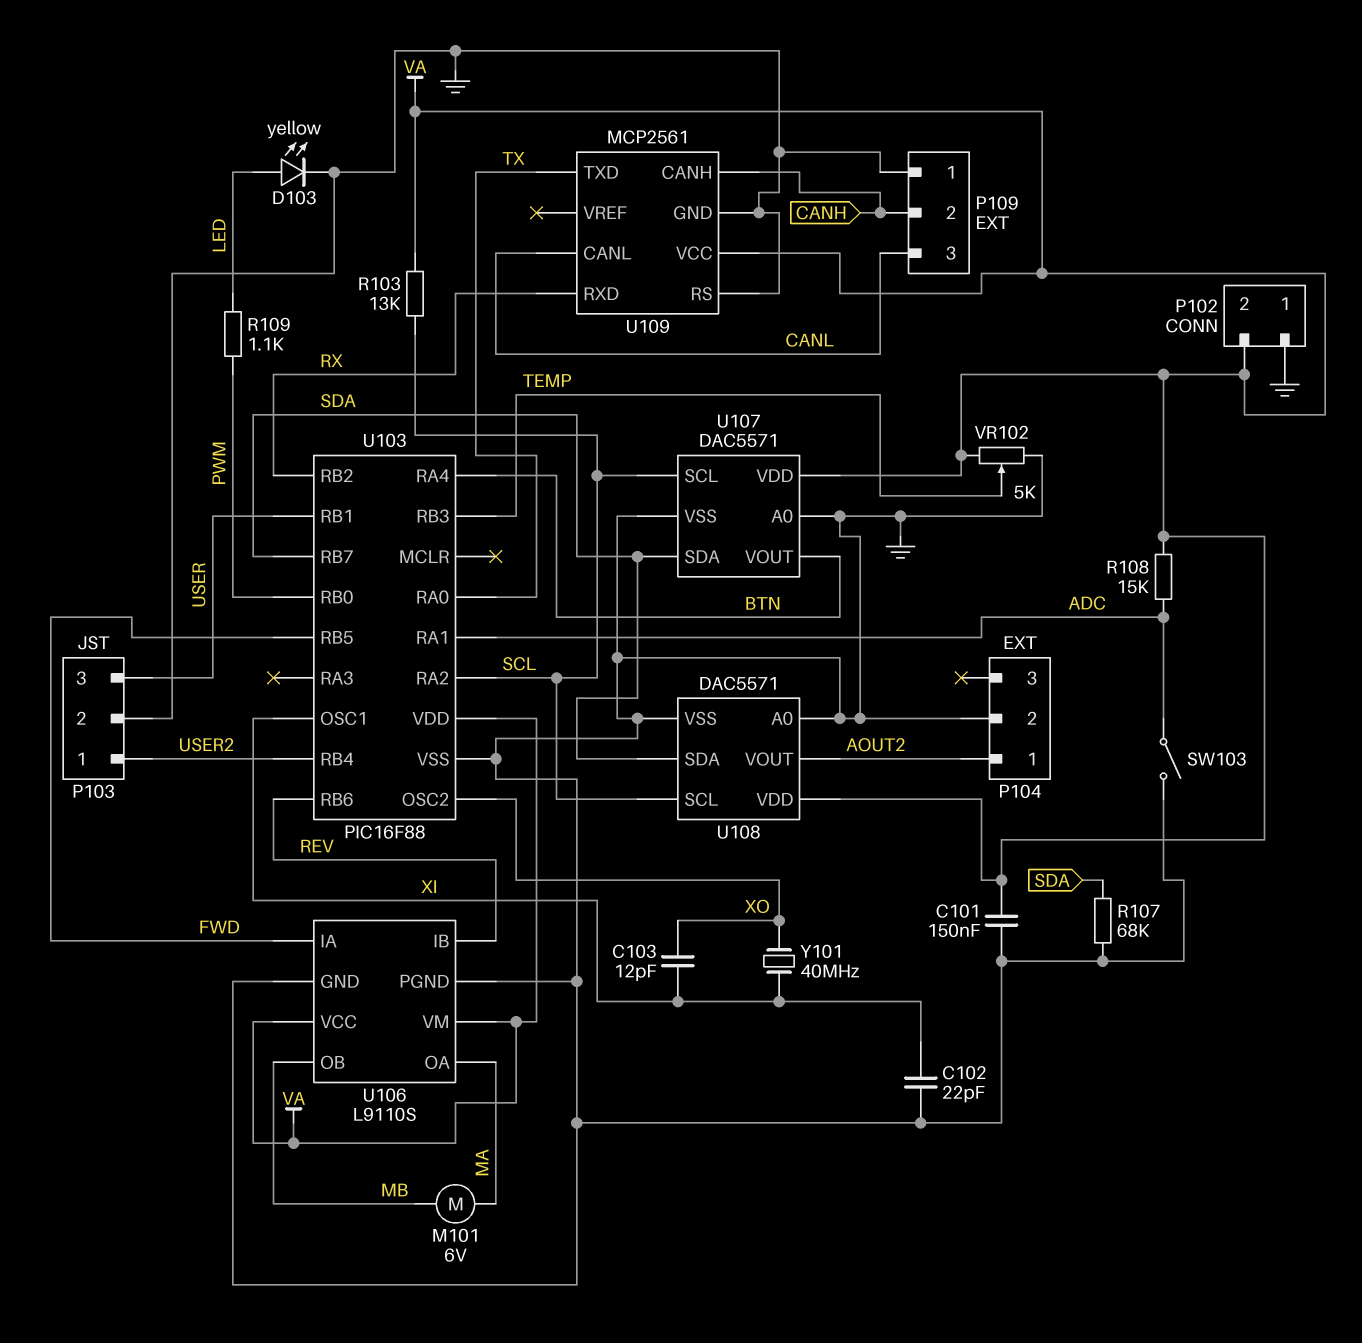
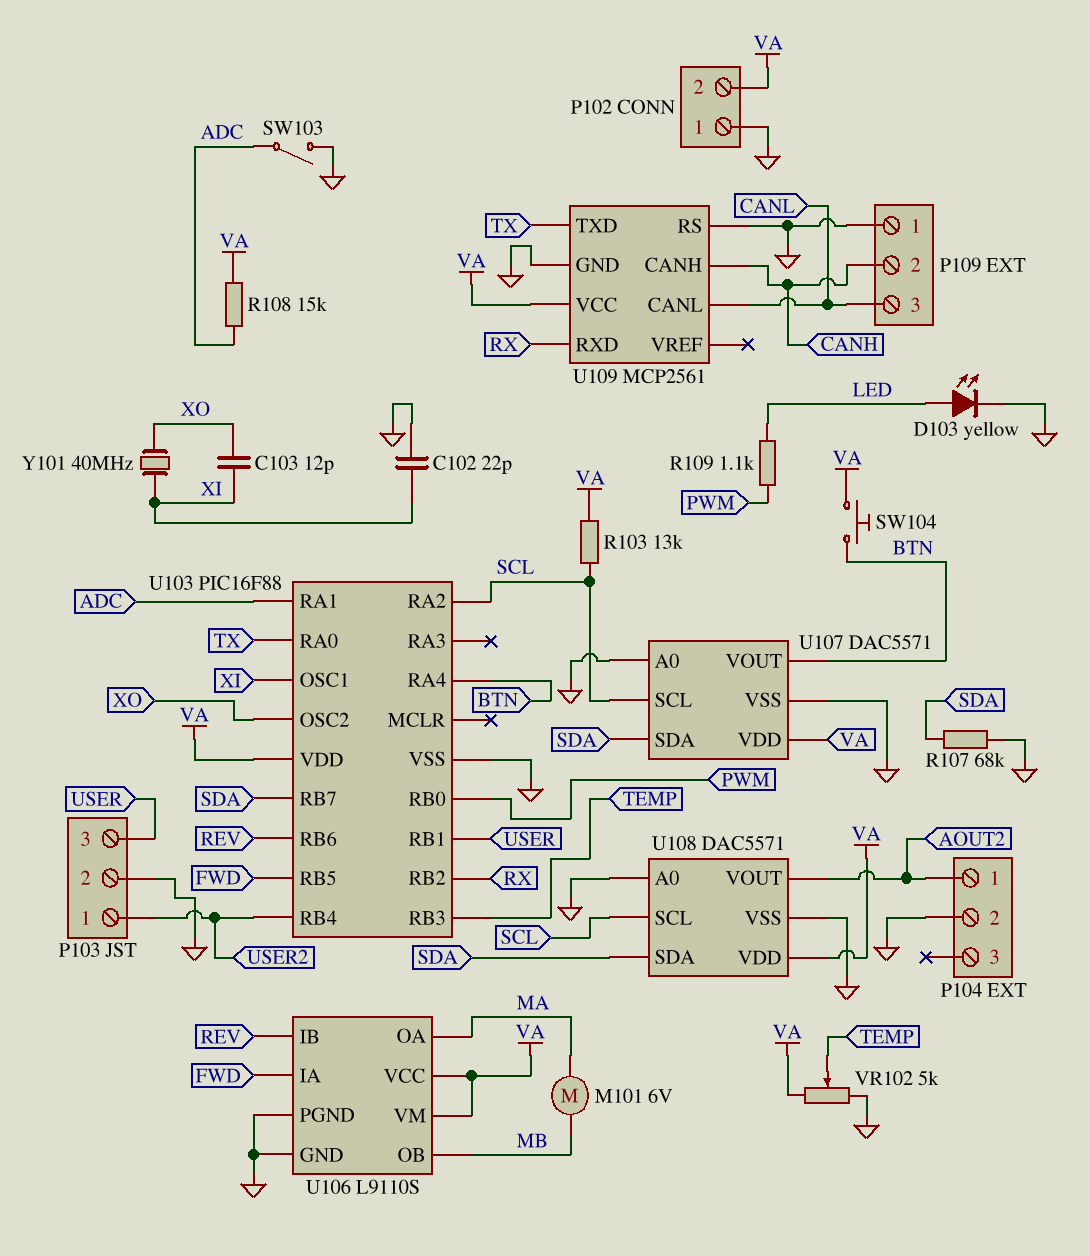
C101: 150nF (GND, VA) -> none
SW104: none -> button (BTN, VA)

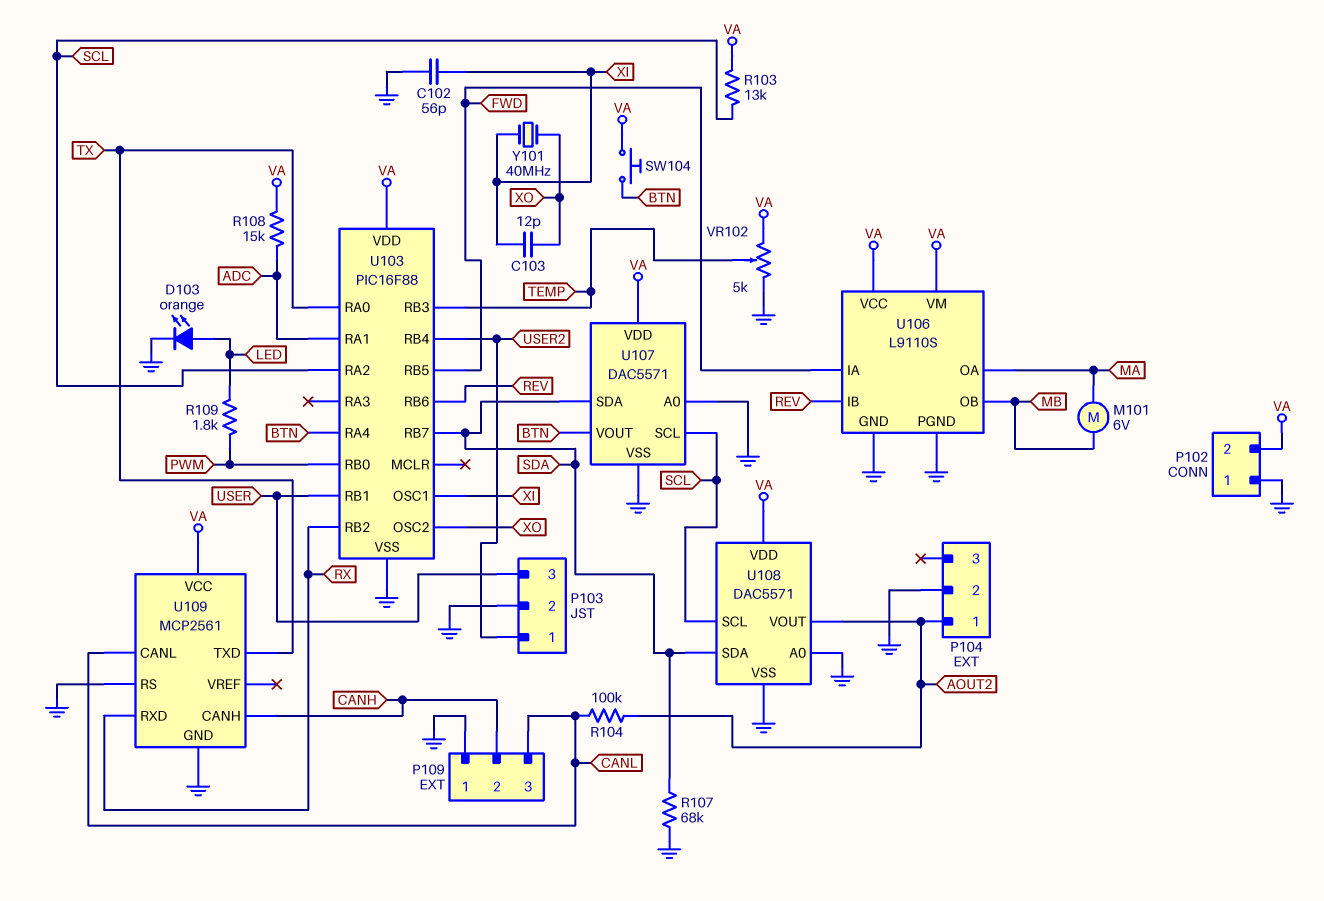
C102: 22pF (GND, XI) -> 56pF (GND, XI)
D103: LED yellow (A LED, K GND) -> LED orange (A LED, K GND)
R104: none -> 100k (AOUT2, CANL)
R109: 1.1k (LED, PWM) -> 1.8k (LED, PWM)
SW103: switch (ADC, GND) -> none

